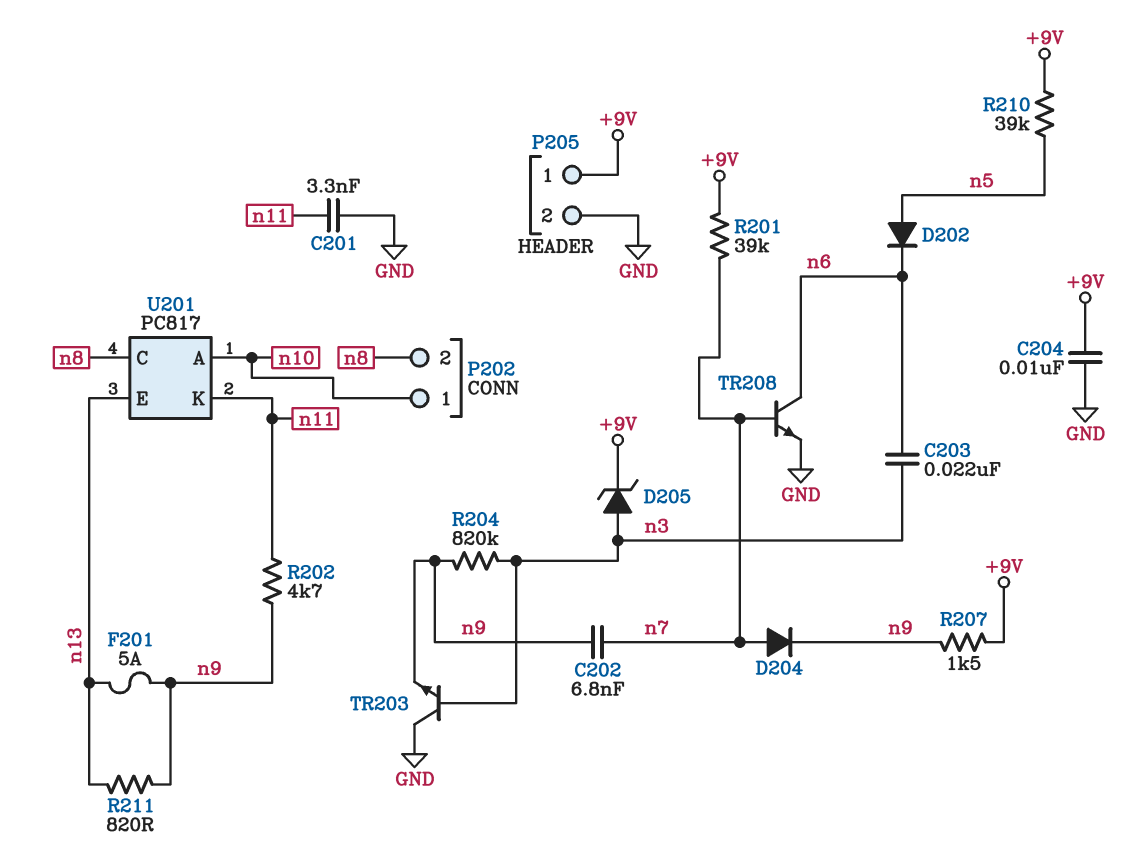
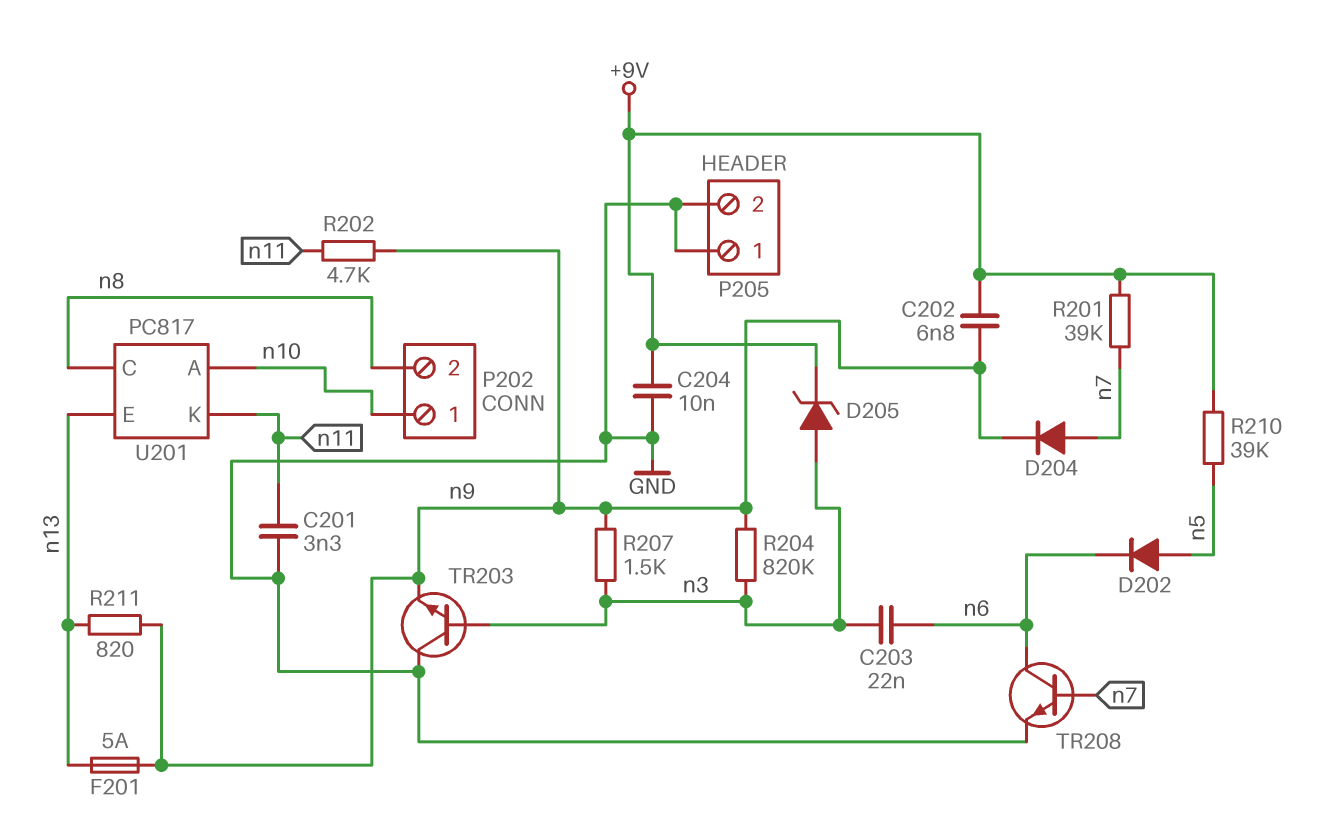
C202: 6.8nF (n7, n9) -> 6.8nF (+9V, n9)
P205 pin 1: +9V -> GND
R207: 1.5k (+9V, n9) -> 1.5k (n3, n9)

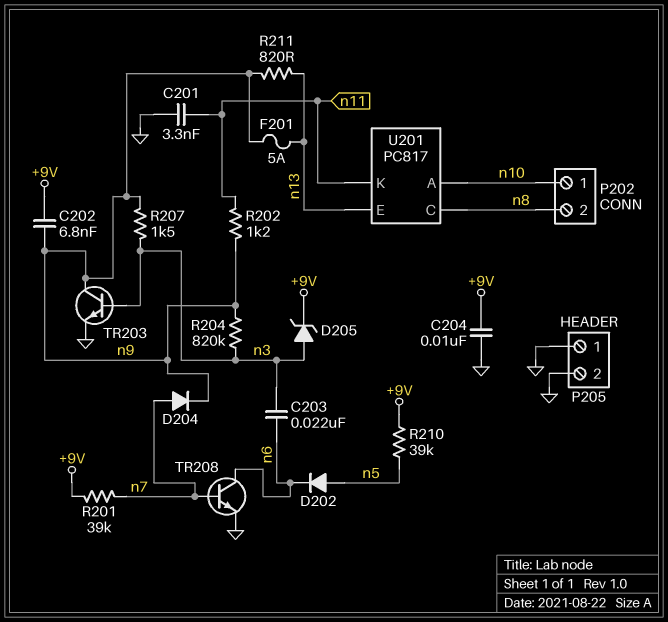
R202: 4.7k (n9, n11) -> 1.2k (n9, n11)
TR203: NPN (B n3, C GND, E n9) -> NPN (B n3, C n9, E GND)

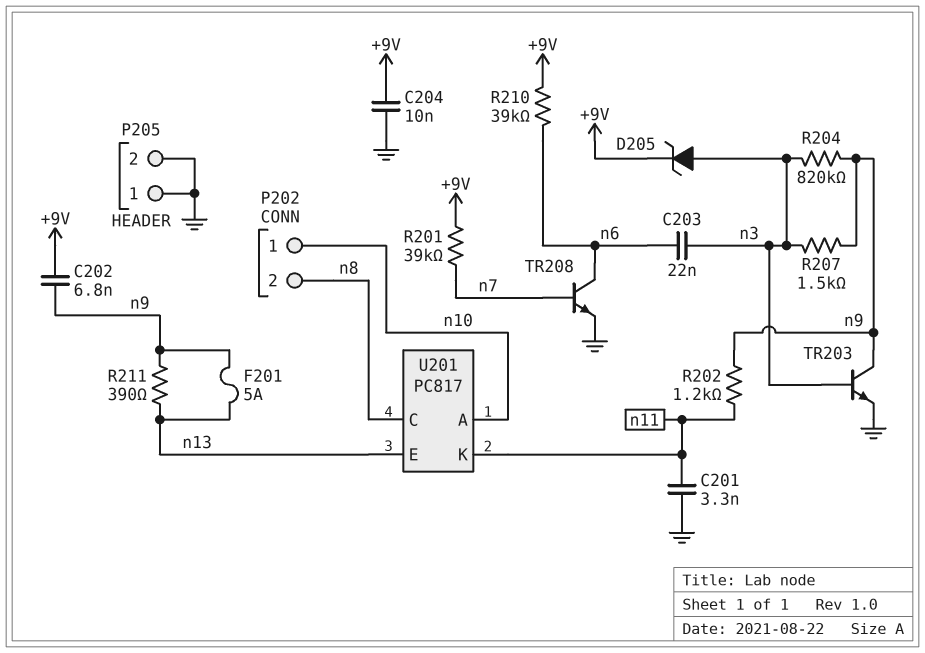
D202: diode (A n5, K n6) -> none
D204: diode (A n7, K n9) -> none
R210: 39k (+9V, n5) -> 39k (+9V, n6)
R211: 820 (n9, n13) -> 390 (n9, n13)

